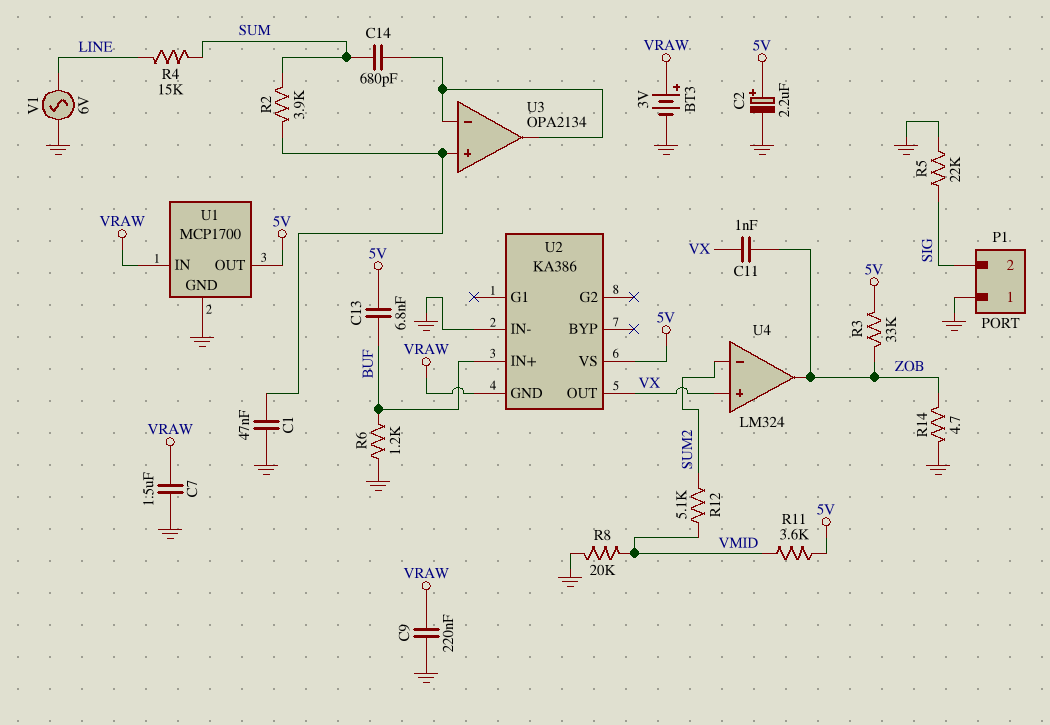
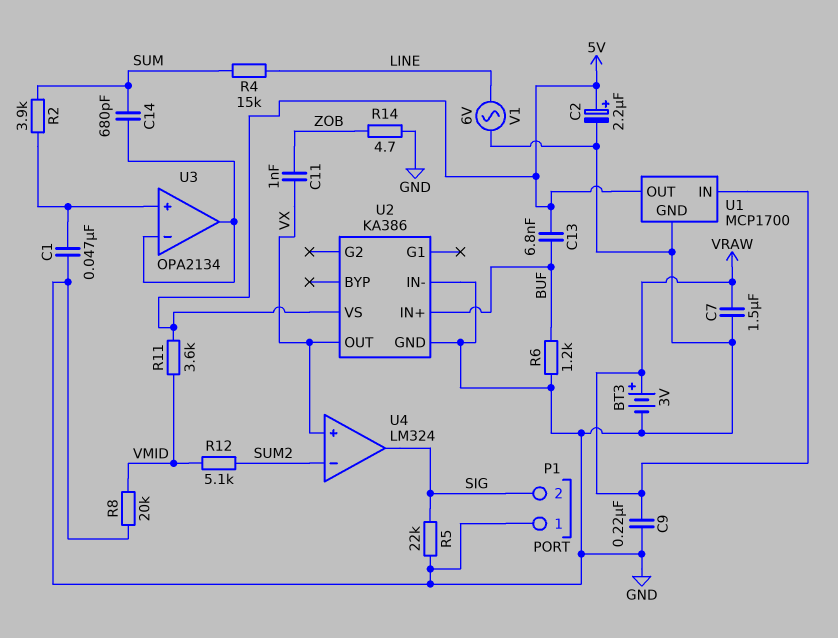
R3: 33k (5V, ZOB) -> none
U2 pin GND: VRAW -> GND
U4 pin out: ZOB -> SIG

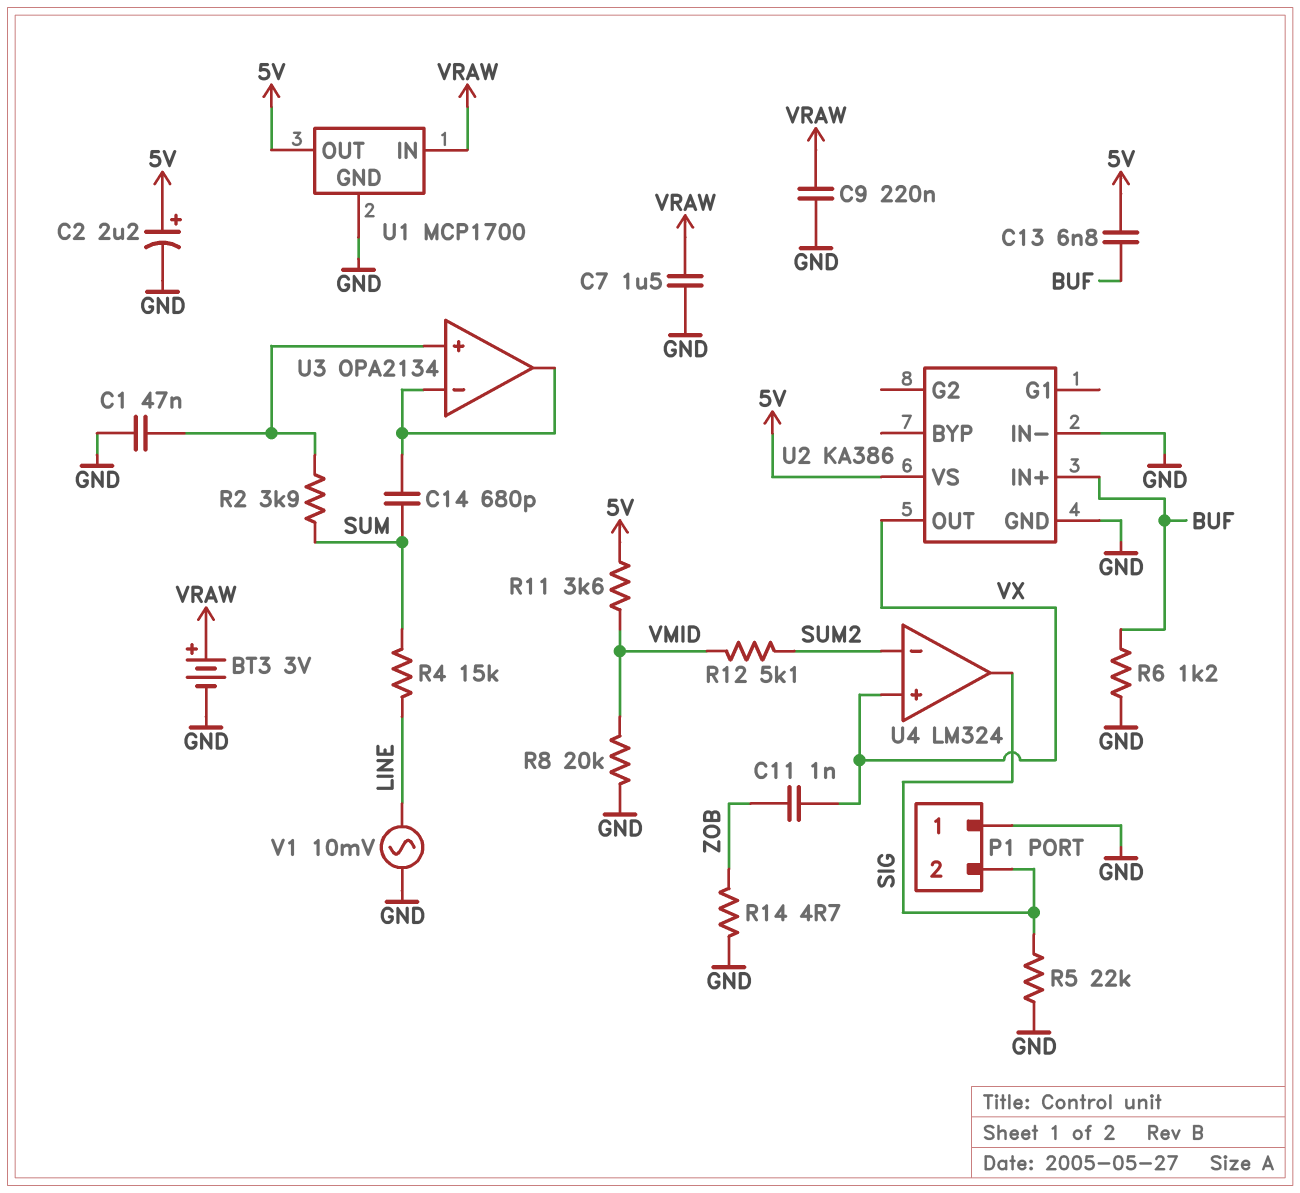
V1: AC 6V (GND, LINE) -> AC 10mV (GND, LINE)

